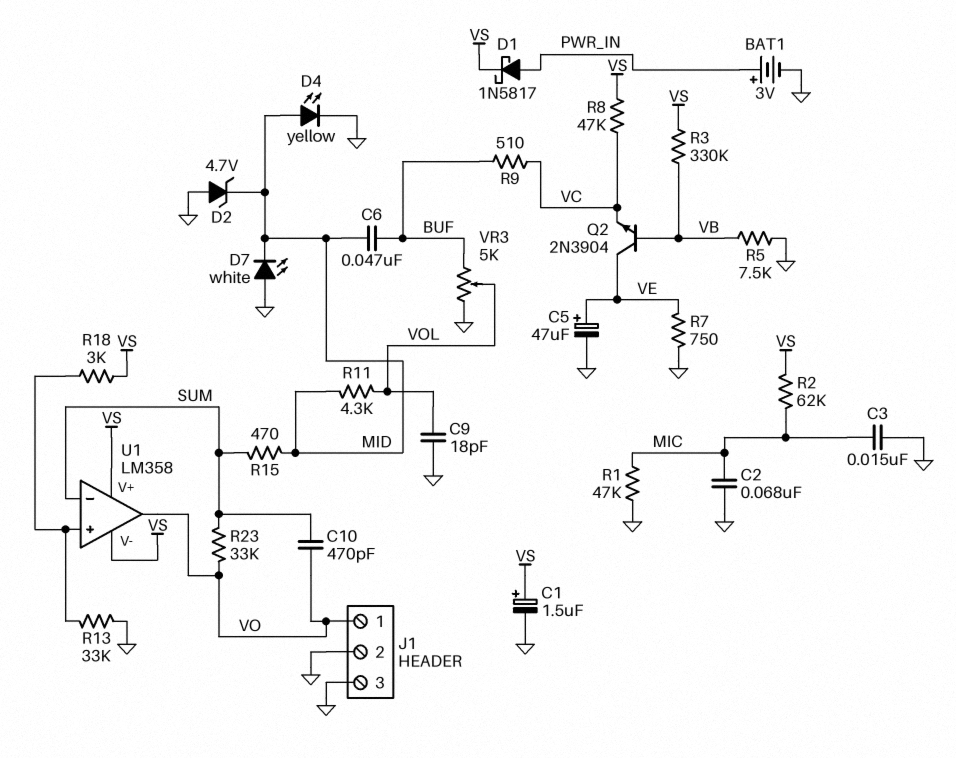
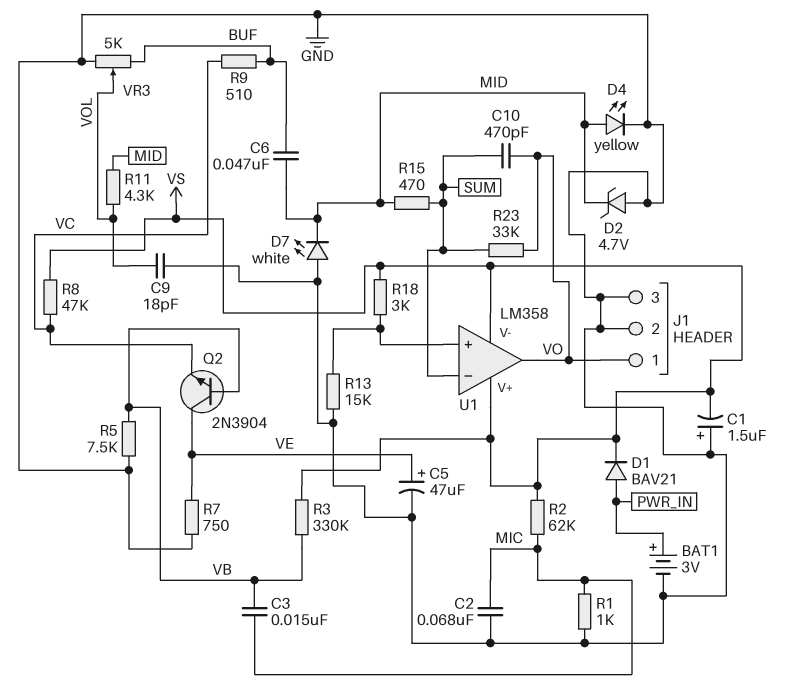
C1: 1.5uF (plus VS, minus GND) -> 1.5uF (plus GND, minus VS)
C3: 15nF (GND, MIC) -> 15nF (MIC, VB)
D1: schottky 1N5817 (A PWR_IN, K VS) -> diode BAV21 (A PWR_IN, K VS)
R1: 47k (GND, MIC) -> 1k (GND, MIC)
R13: 33k (GND, U1/in+) -> 15k (GND, U1/in+)

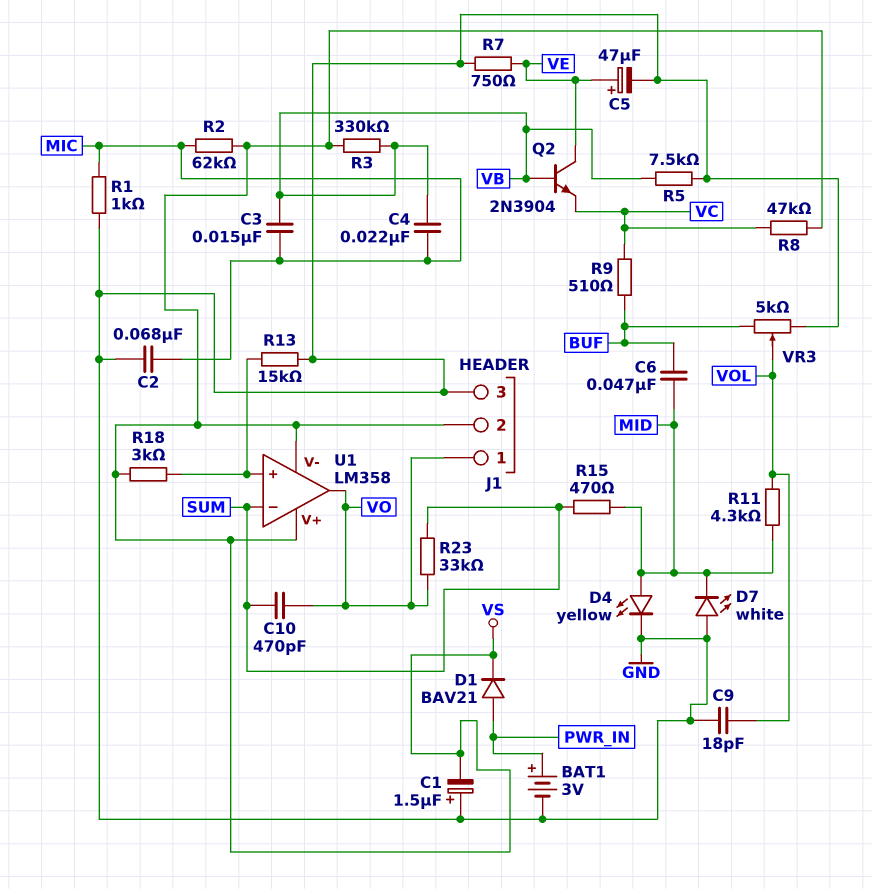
C4: none -> 22nF (MIC, VB)
D2: zener 4.7V (A GND, K MID) -> none
J1 pin 2: GND -> VS

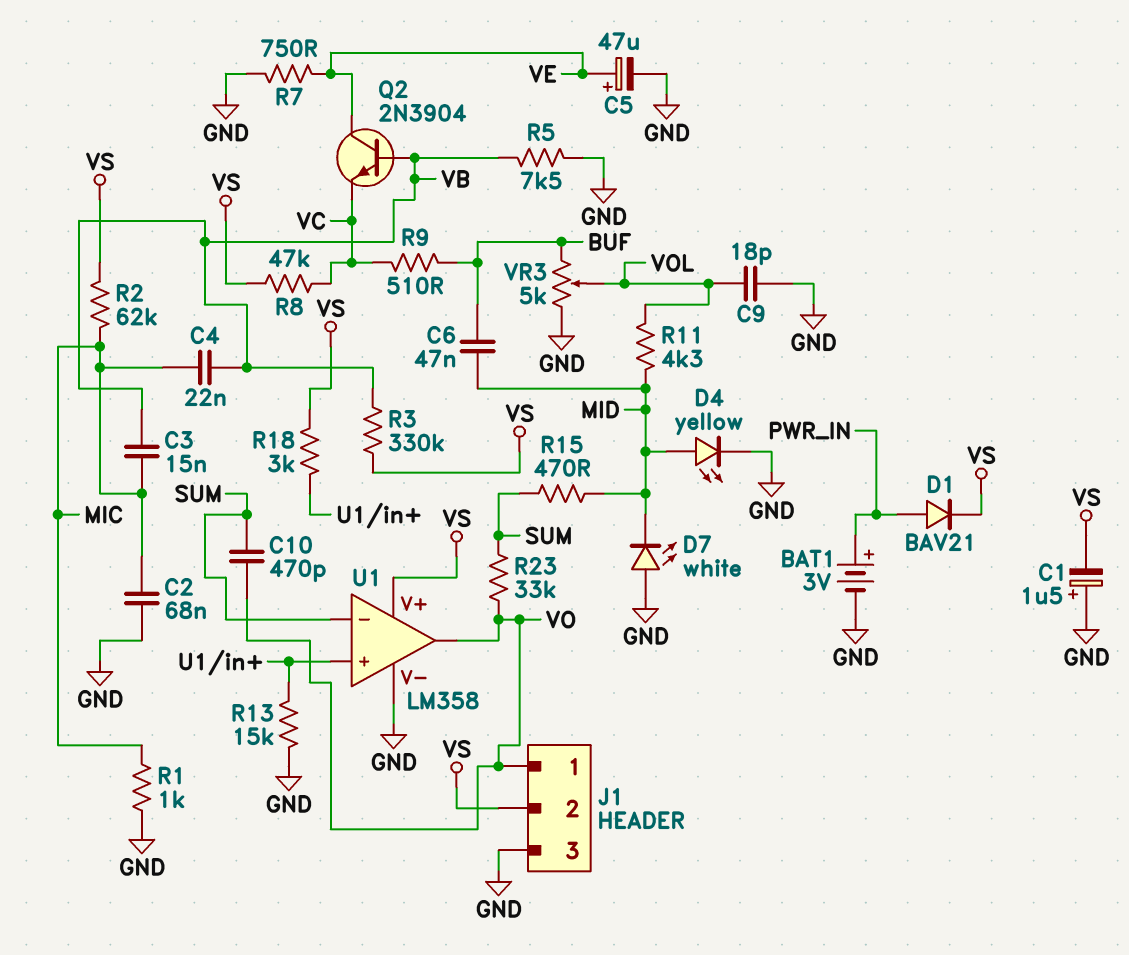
U1 pin V-: VS -> GND

